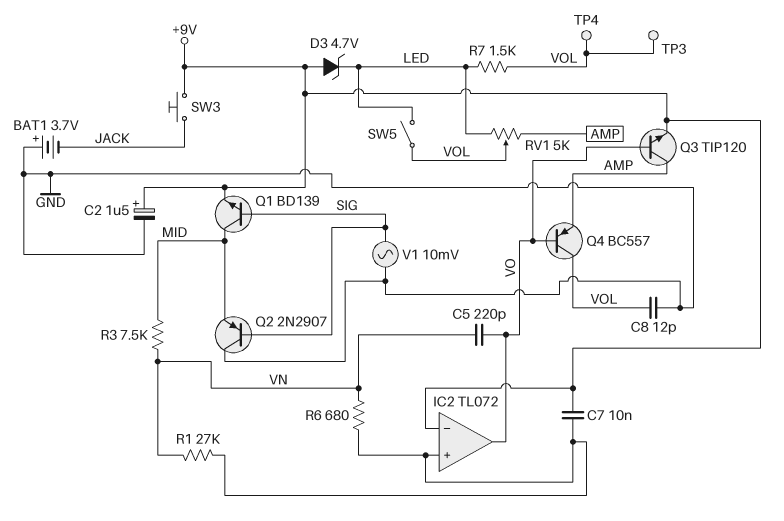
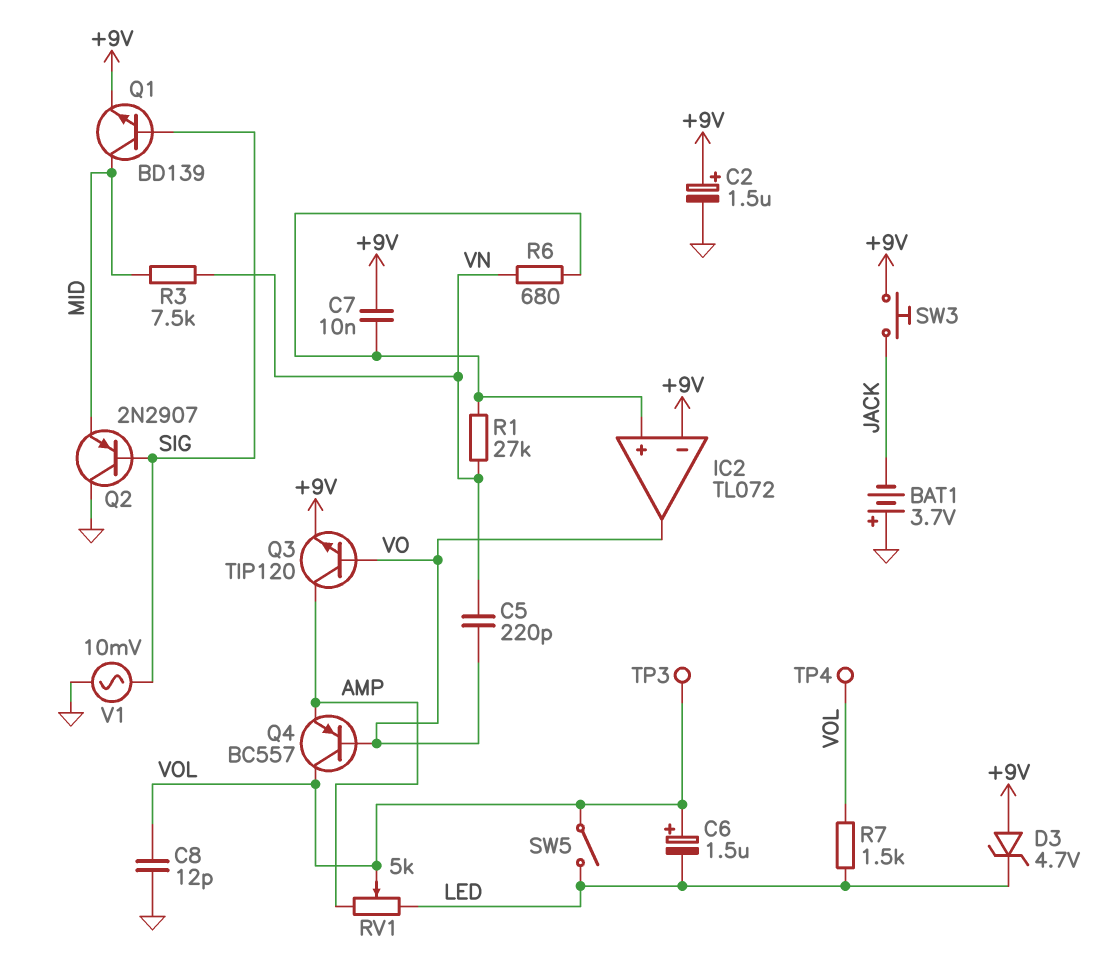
C6: none -> 1.5uF (plus VOL, minus LED)

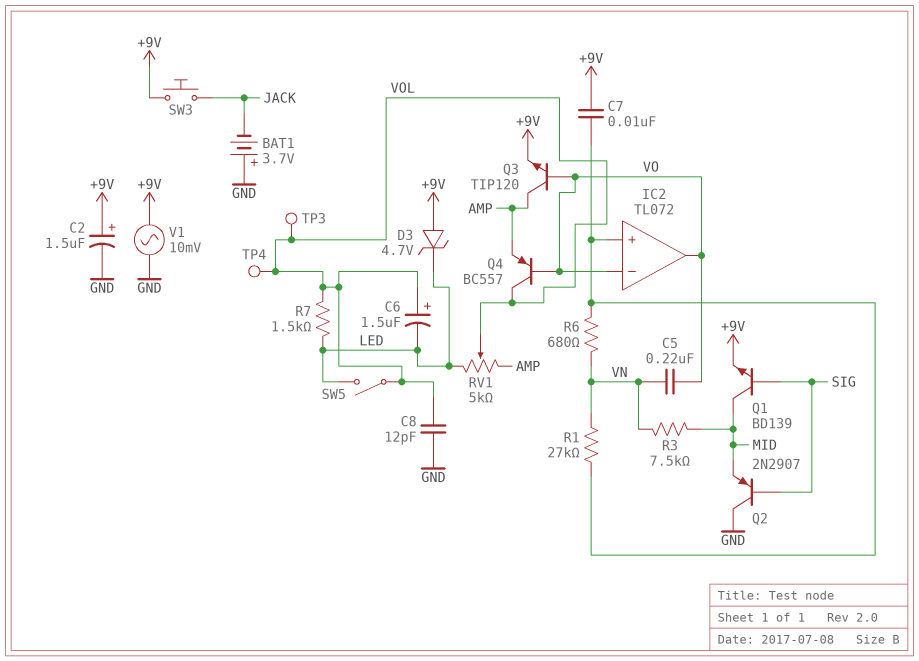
C5: 220pF (VN, VO) -> 220nF (VN, VO)
IC2 pin in-: +9V -> VO
V1: AC 10mV (GND, SIG) -> AC 10mV (+9V, GND)

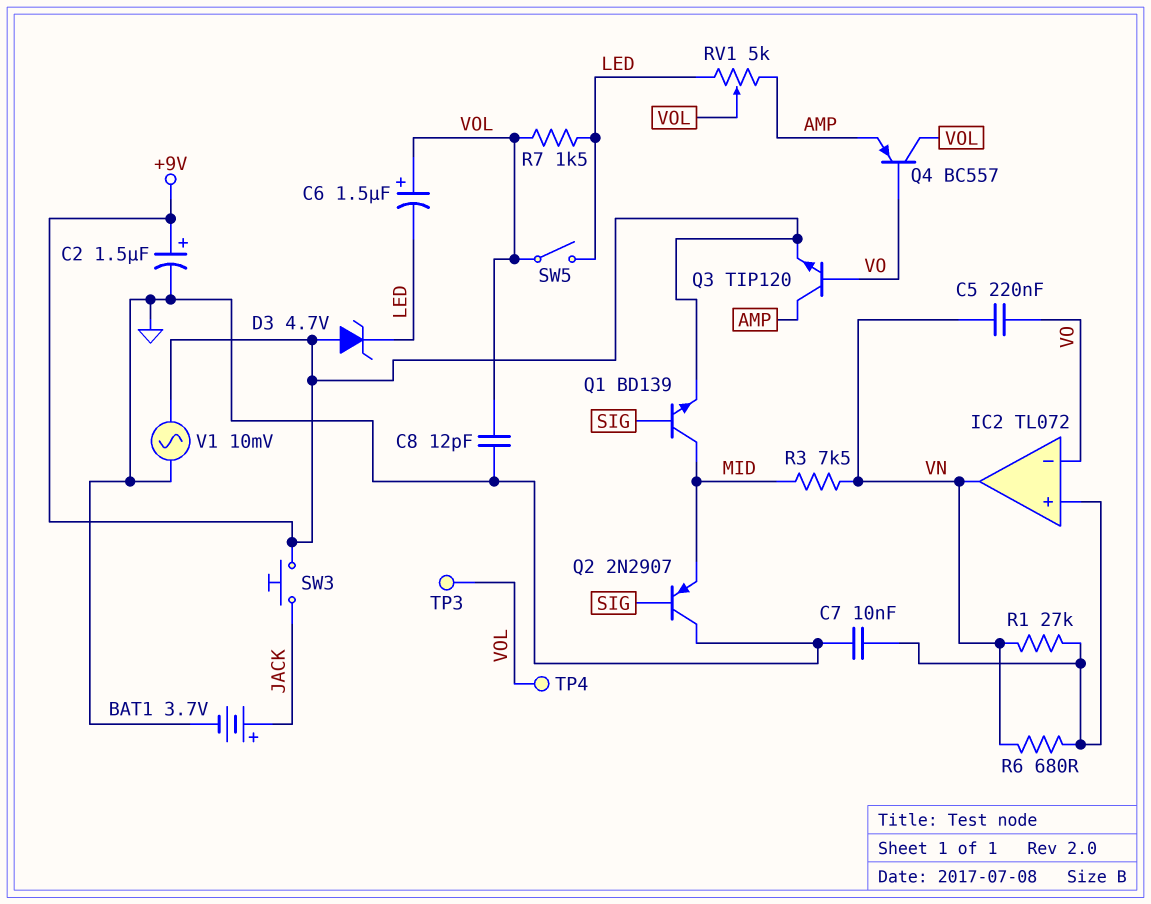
BAT1: 3.7V (plus GND, minus JACK) -> 3.7V (plus JACK, minus GND)
C7: 10nF (+9V, IC2/in+) -> 10nF (GND, IC2/in+)
IC2 pin out: VO -> VN

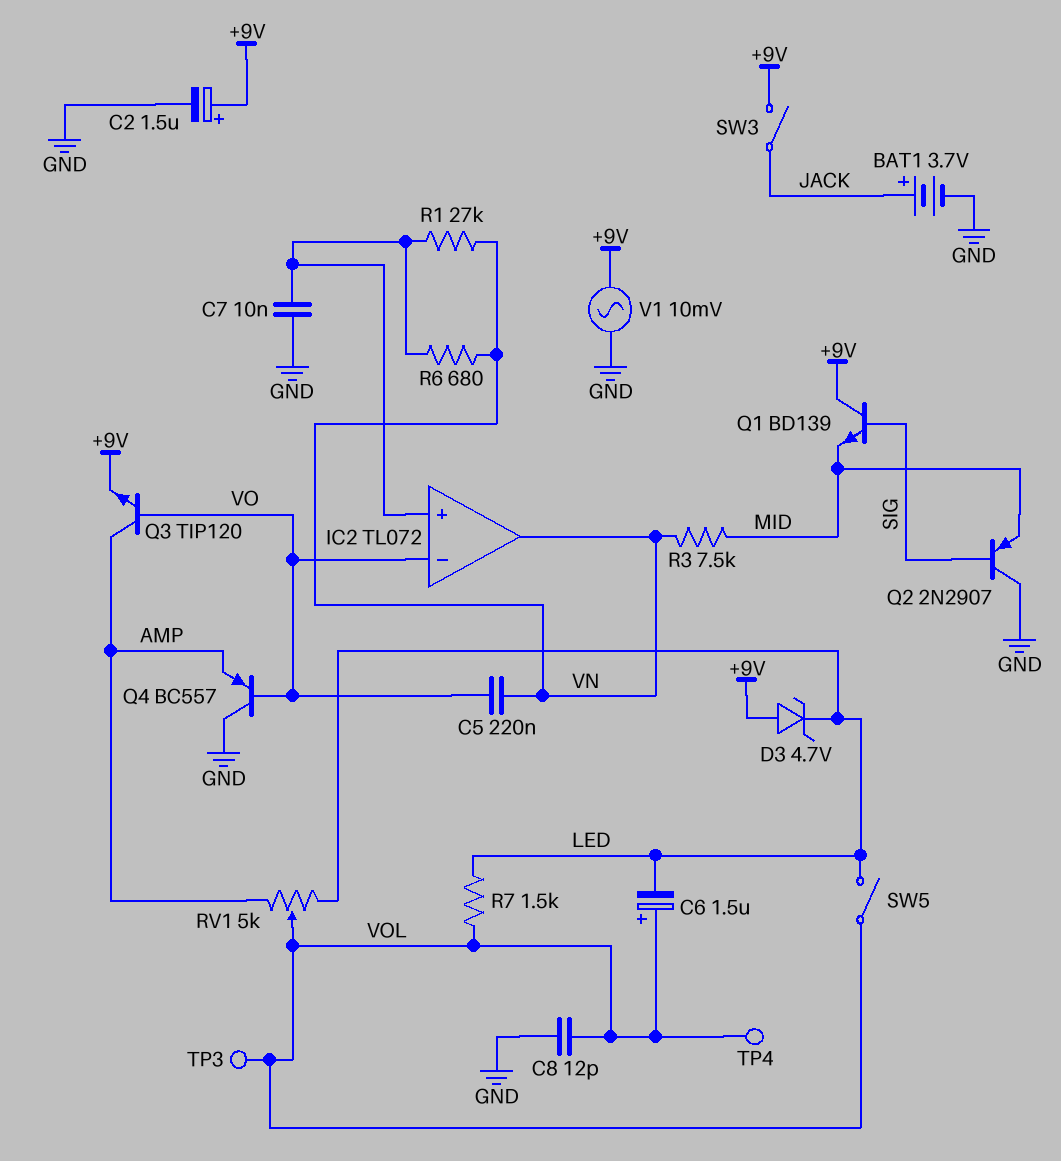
Q1: NPN BD139 (B SIG, C MID, E +9V) -> NPN BD139 (B SIG, C +9V, E MID)
Q4: PNP BC557 (B VO, C VOL, E AMP) -> PNP BC557 (B VO, C GND, E AMP)
SW3: button (+9V, JACK) -> switch (+9V, JACK)

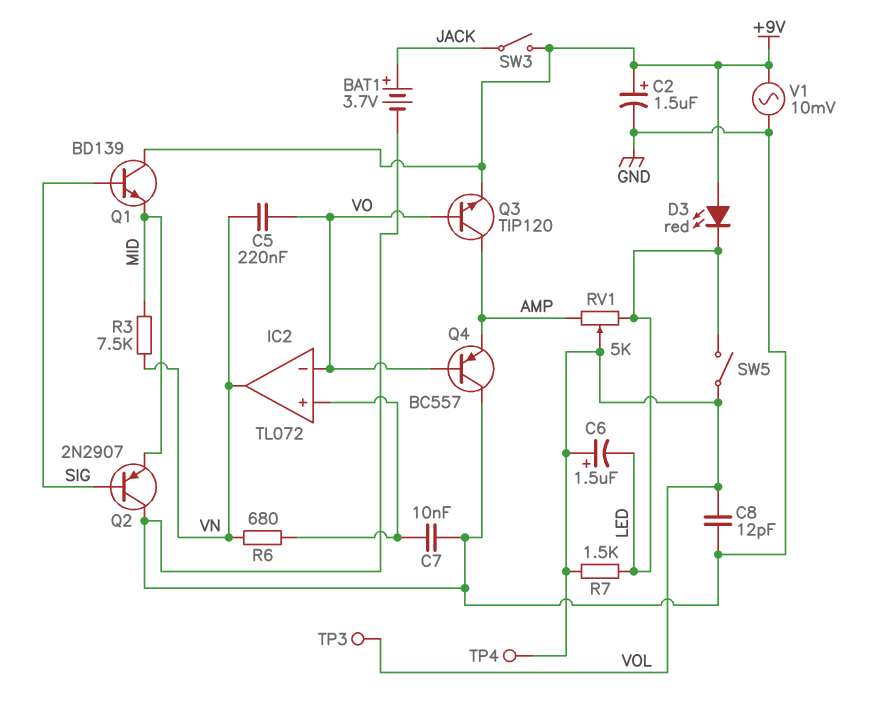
D3: zener 4.7V (A +9V, K LED) -> LED red (A +9V, K LED)
R1: 27k (IC2/in+, VN) -> none

